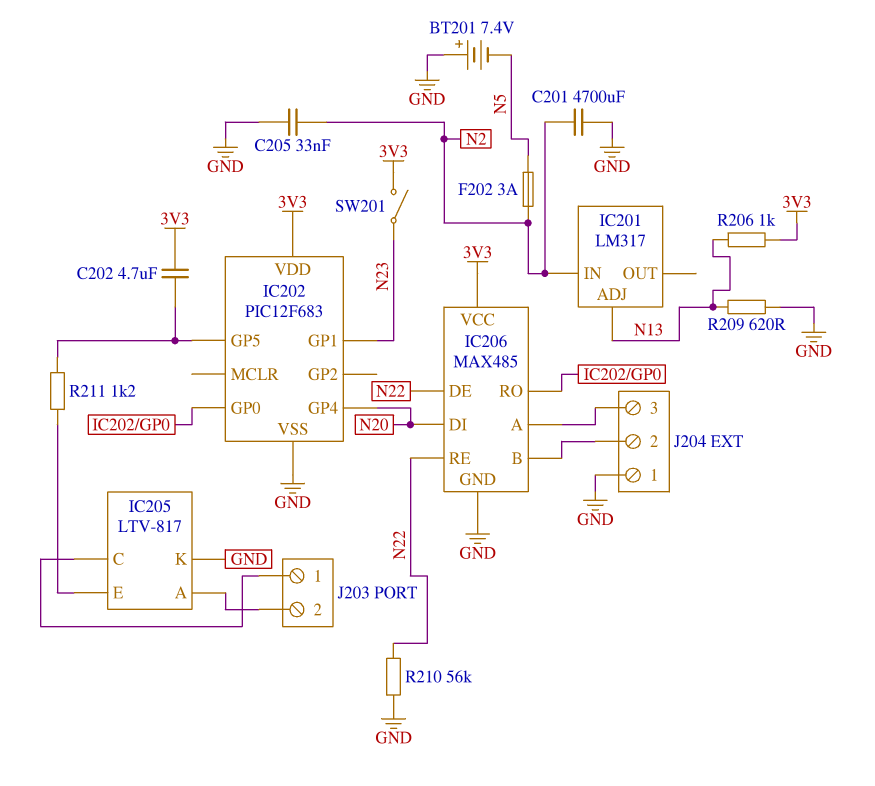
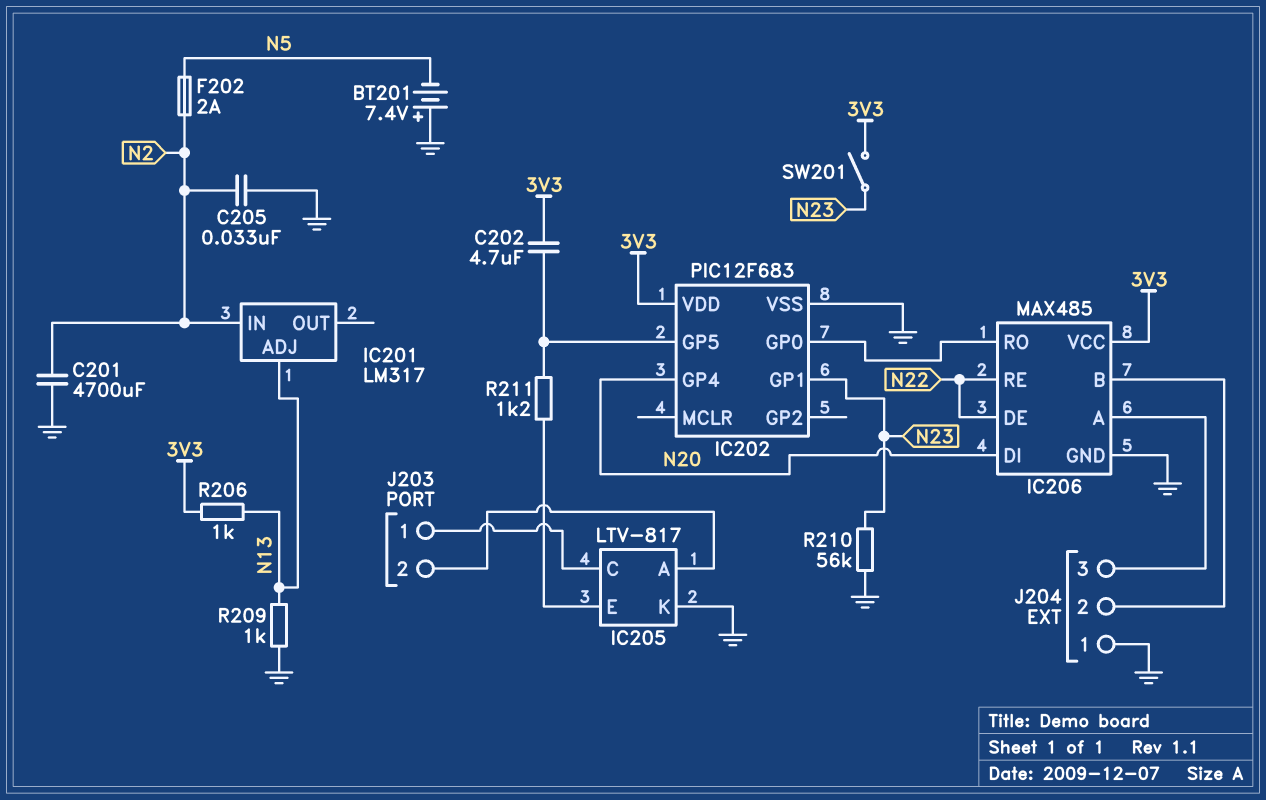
F202: 3A (N2, N5) -> 2A (N2, N5)
R209: 620 (GND, N13) -> 1k (GND, N13)
R210: 56k (GND, N22) -> 56k (GND, N23)

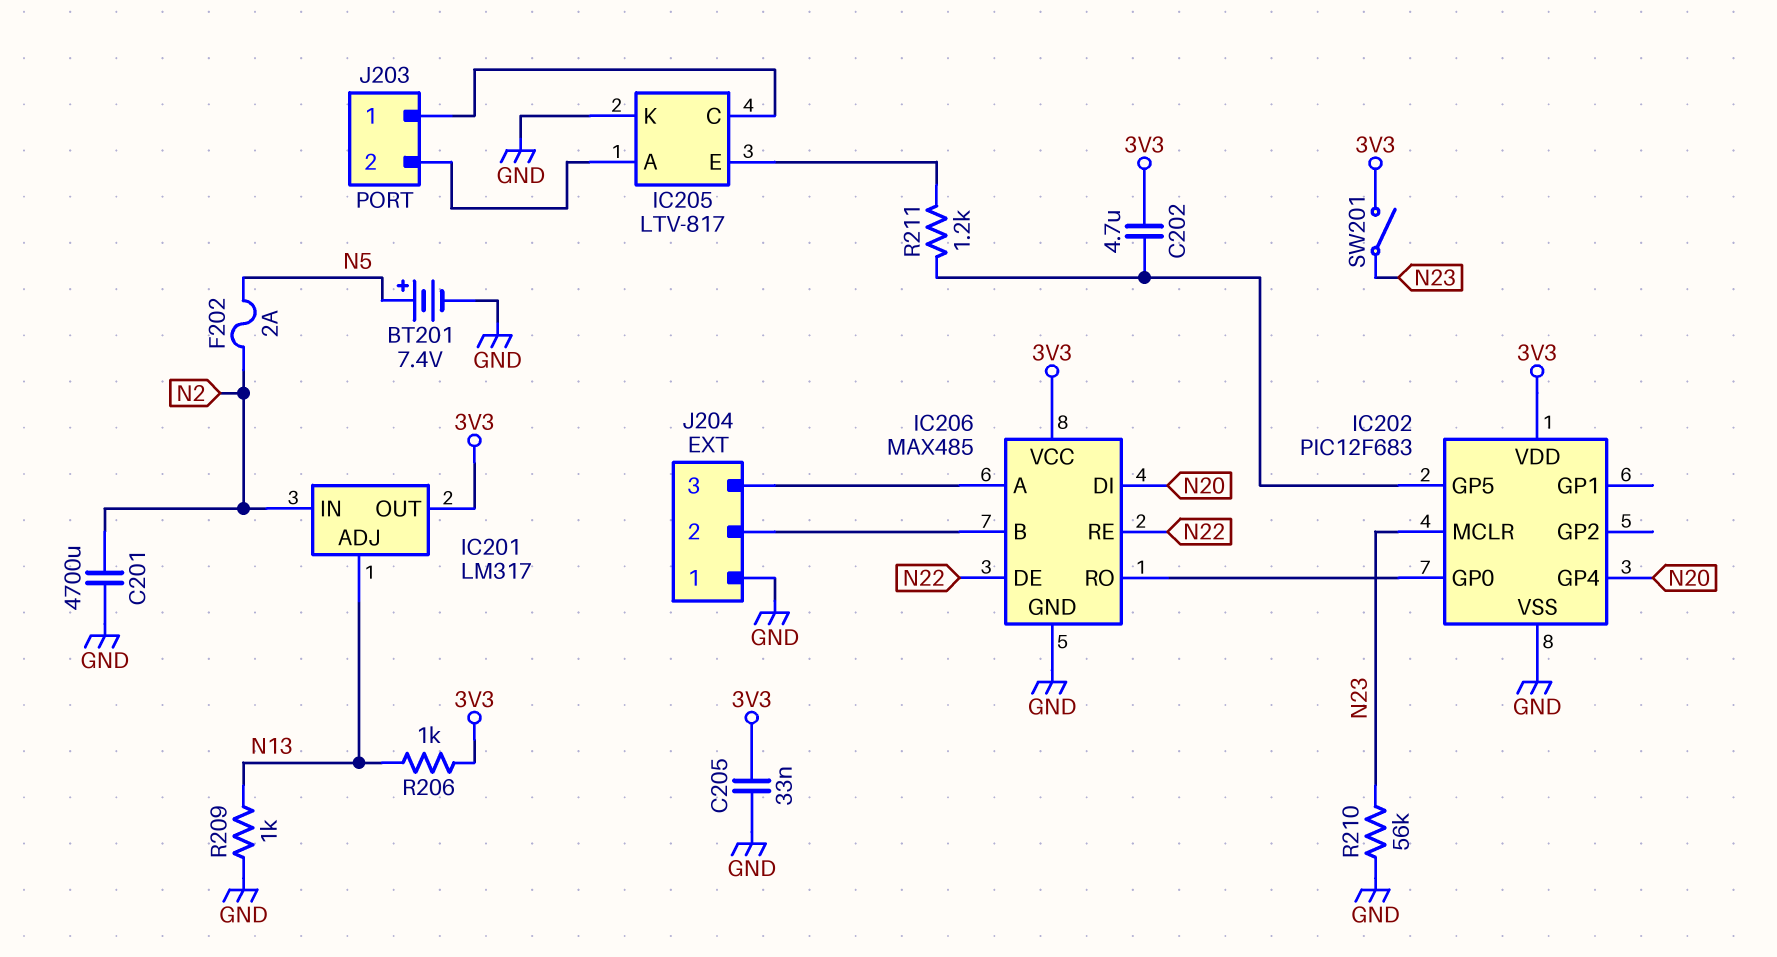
BT201: 7.4V (plus GND, minus N5) -> 7.4V (plus N5, minus GND)
C205: 33nF (GND, N2) -> 33nF (3V3, GND)
IC201 pin OUT: none -> 3V3
IC202 pin GP1: N23 -> none
IC202 pin MCLR: none -> N23

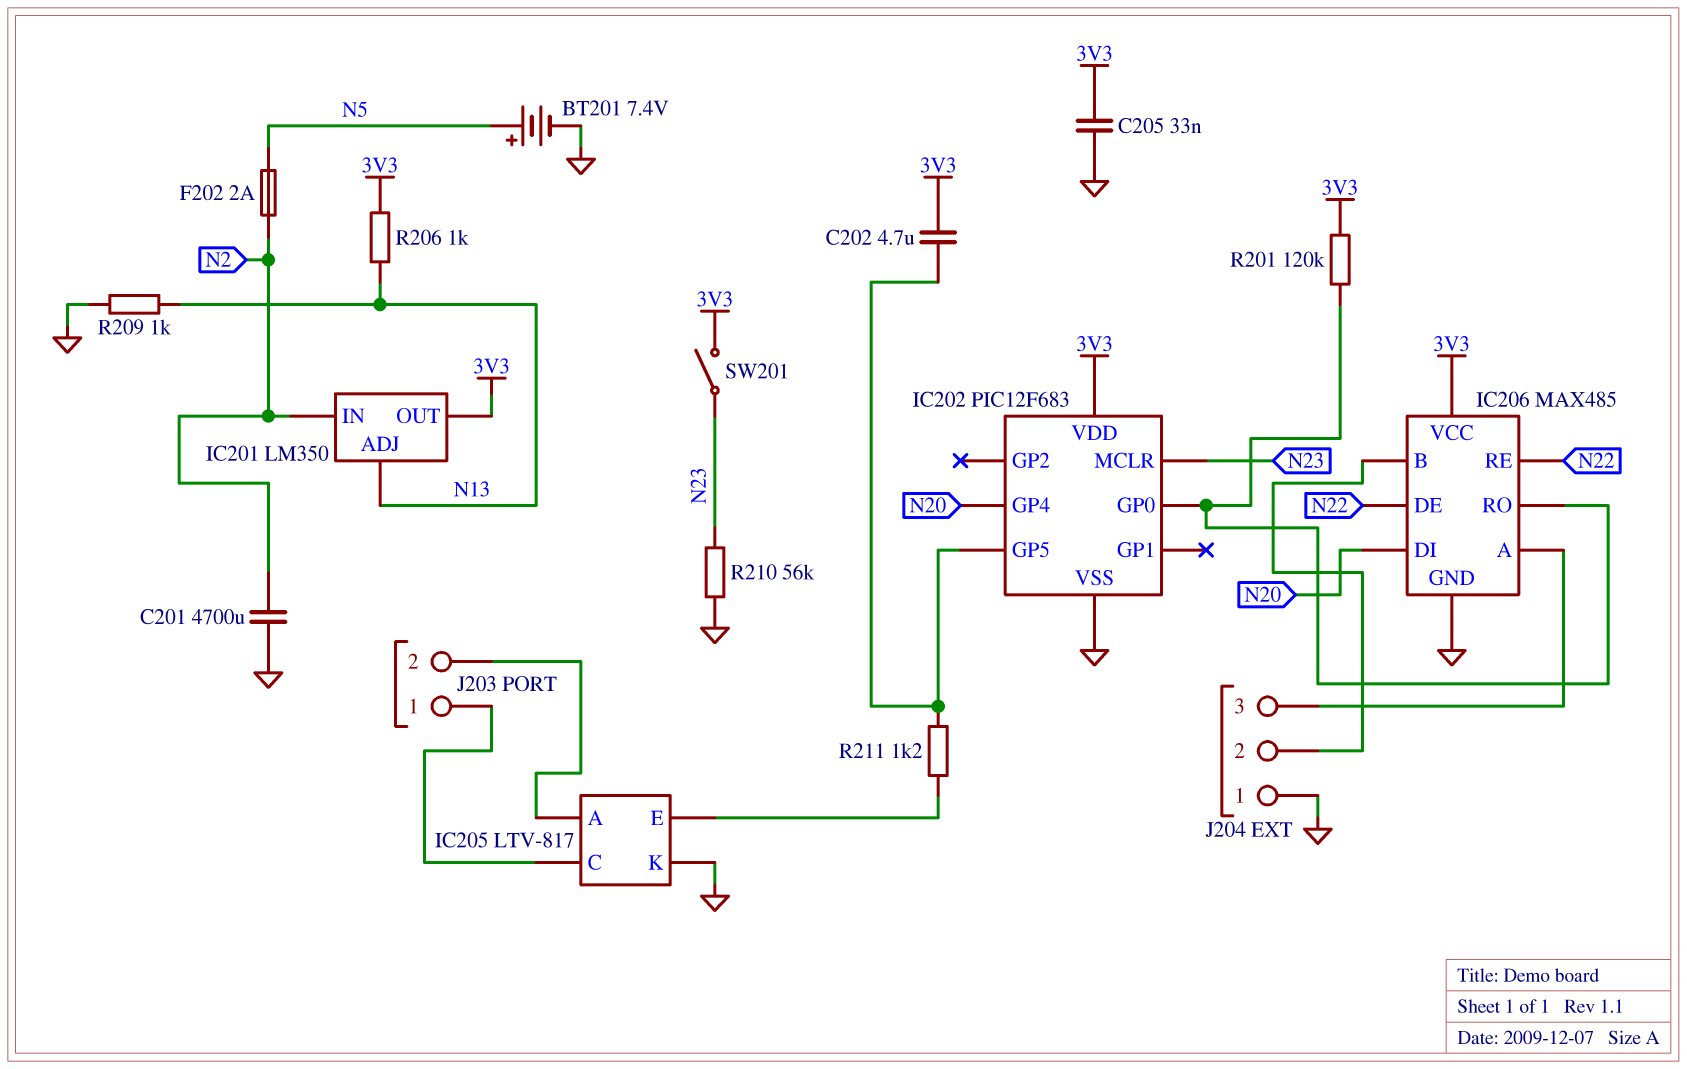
IC201: LM317 -> LM350
R201: none -> 120k (3V3, IC202/GP0)

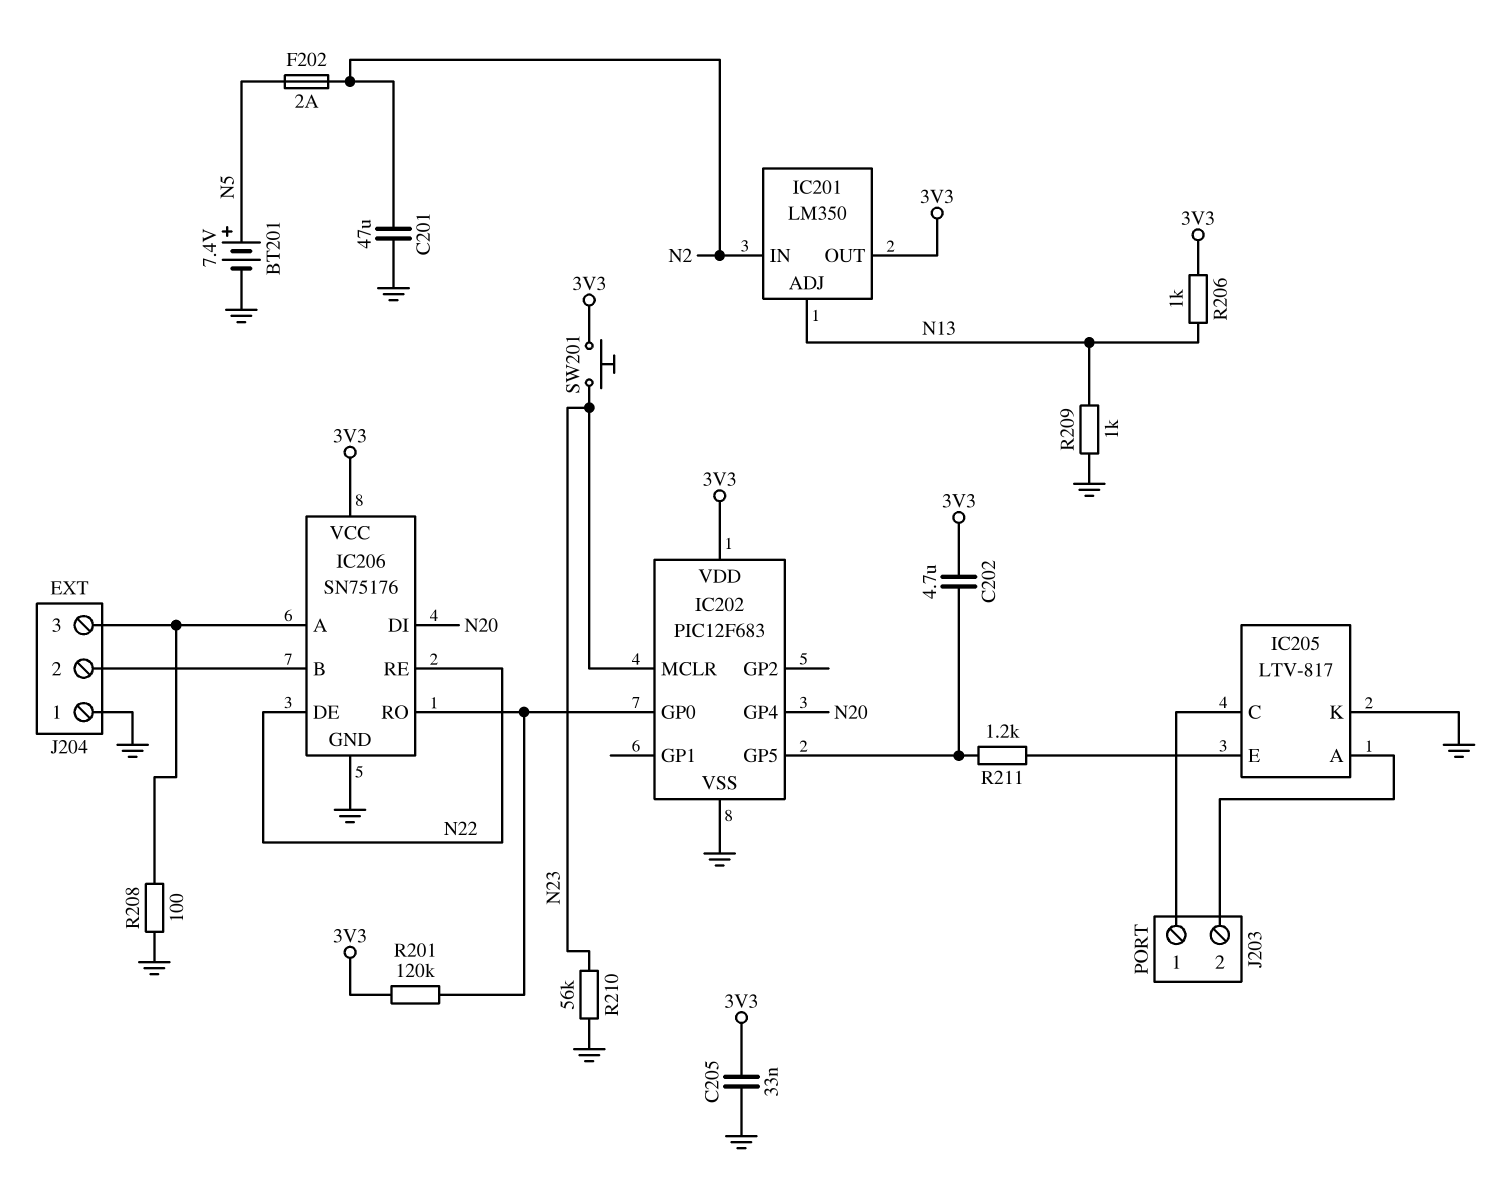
C201: 4700uF (GND, N2) -> 47uF (GND, N2)
IC206: MAX485 -> SN75176
R208: none -> 100 (GND, IC206/A)
SW201: switch (3V3, N23) -> button (3V3, N23)

